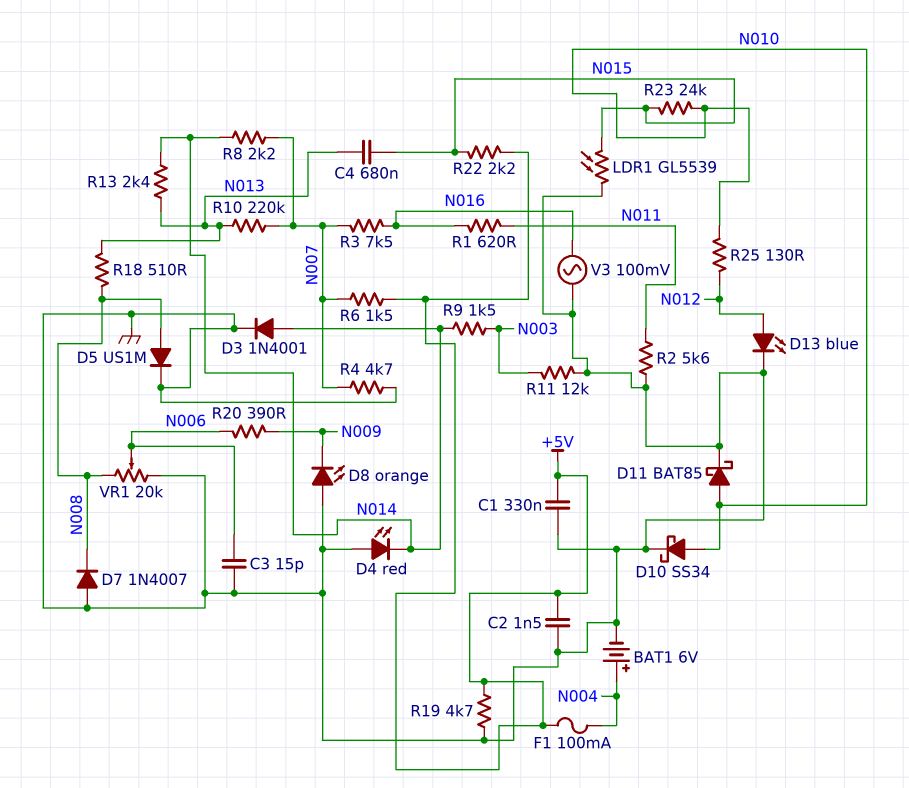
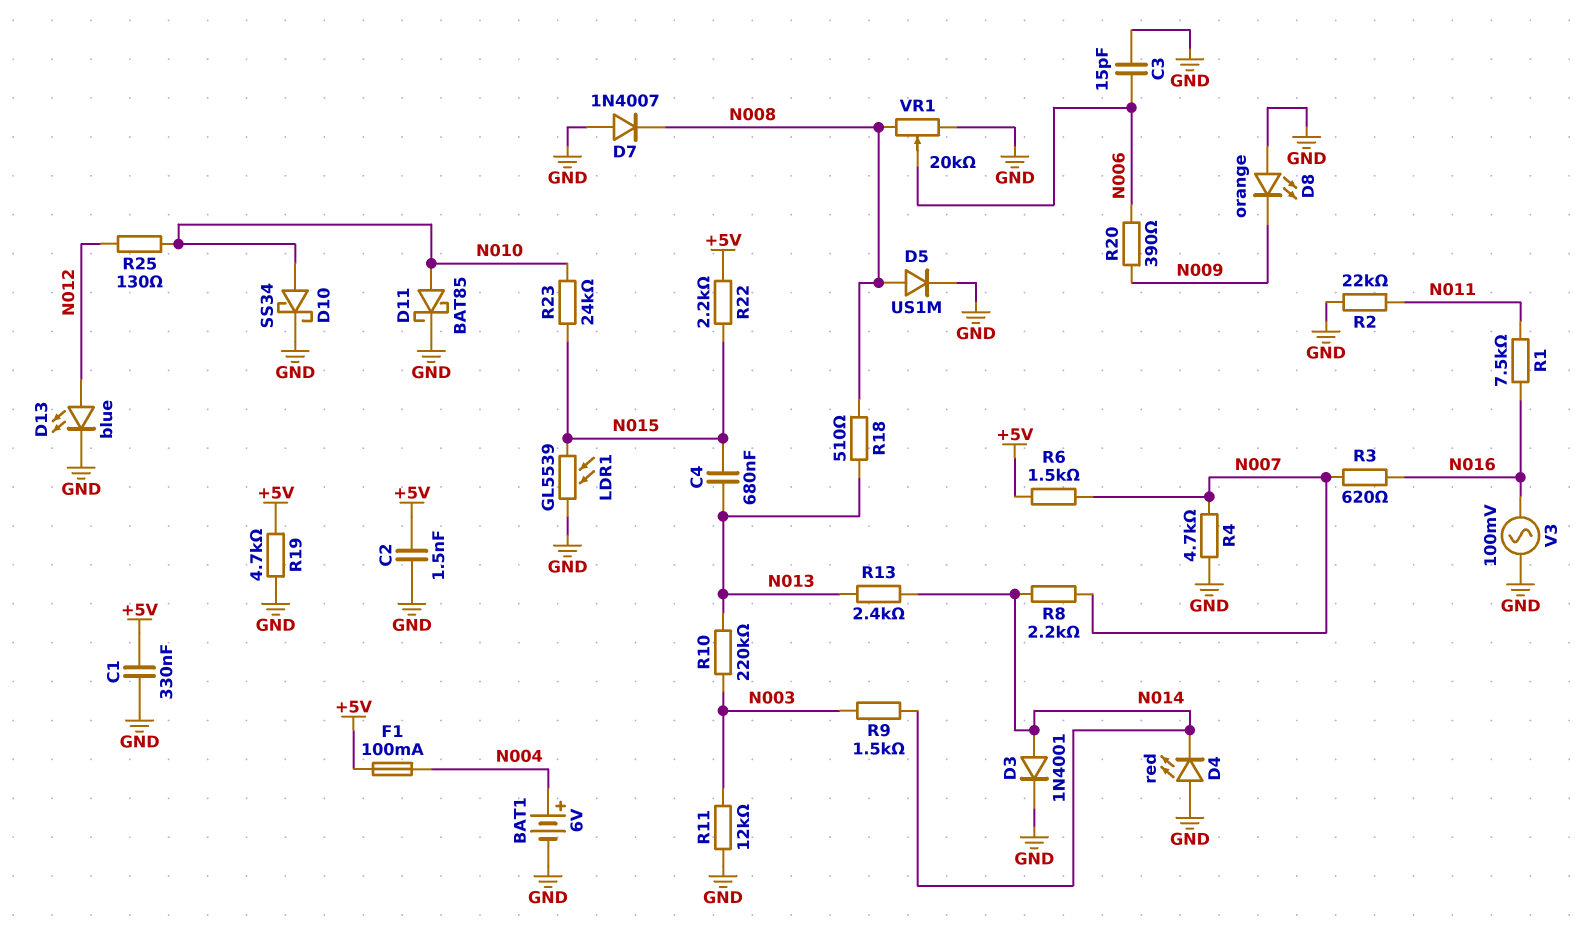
R1: 620 (N011, N016) -> 7.5k (N011, N016)
R2: 5.6k (GND, N011) -> 22k (GND, N011)
R3: 7.5k (N007, N016) -> 620 (N007, N016)
R10: 220k (N007, N013) -> 220k (N003, N013)

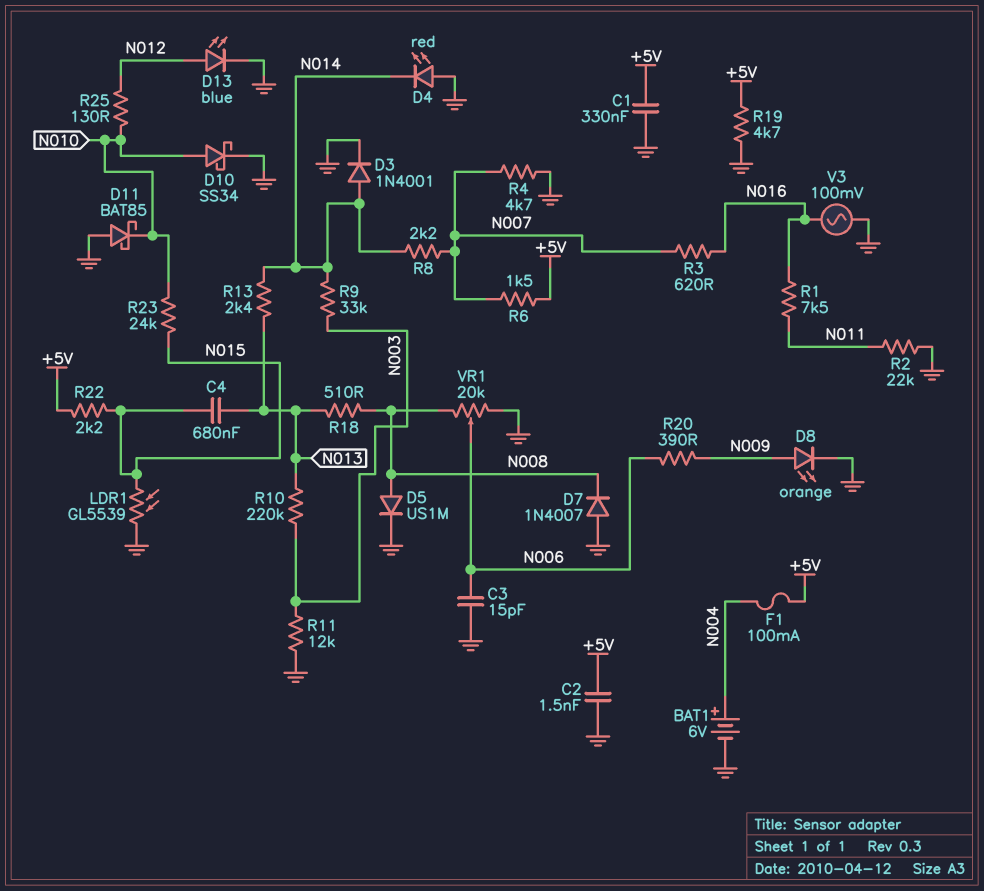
D8: LED orange (A GND, K N009) -> LED orange (A N009, K GND)
D11: schottky BAT85 (A N010, K GND) -> schottky BAT85 (A GND, K N010)
R9: 1.5k (N003, N014) -> 33k (N003, N014)

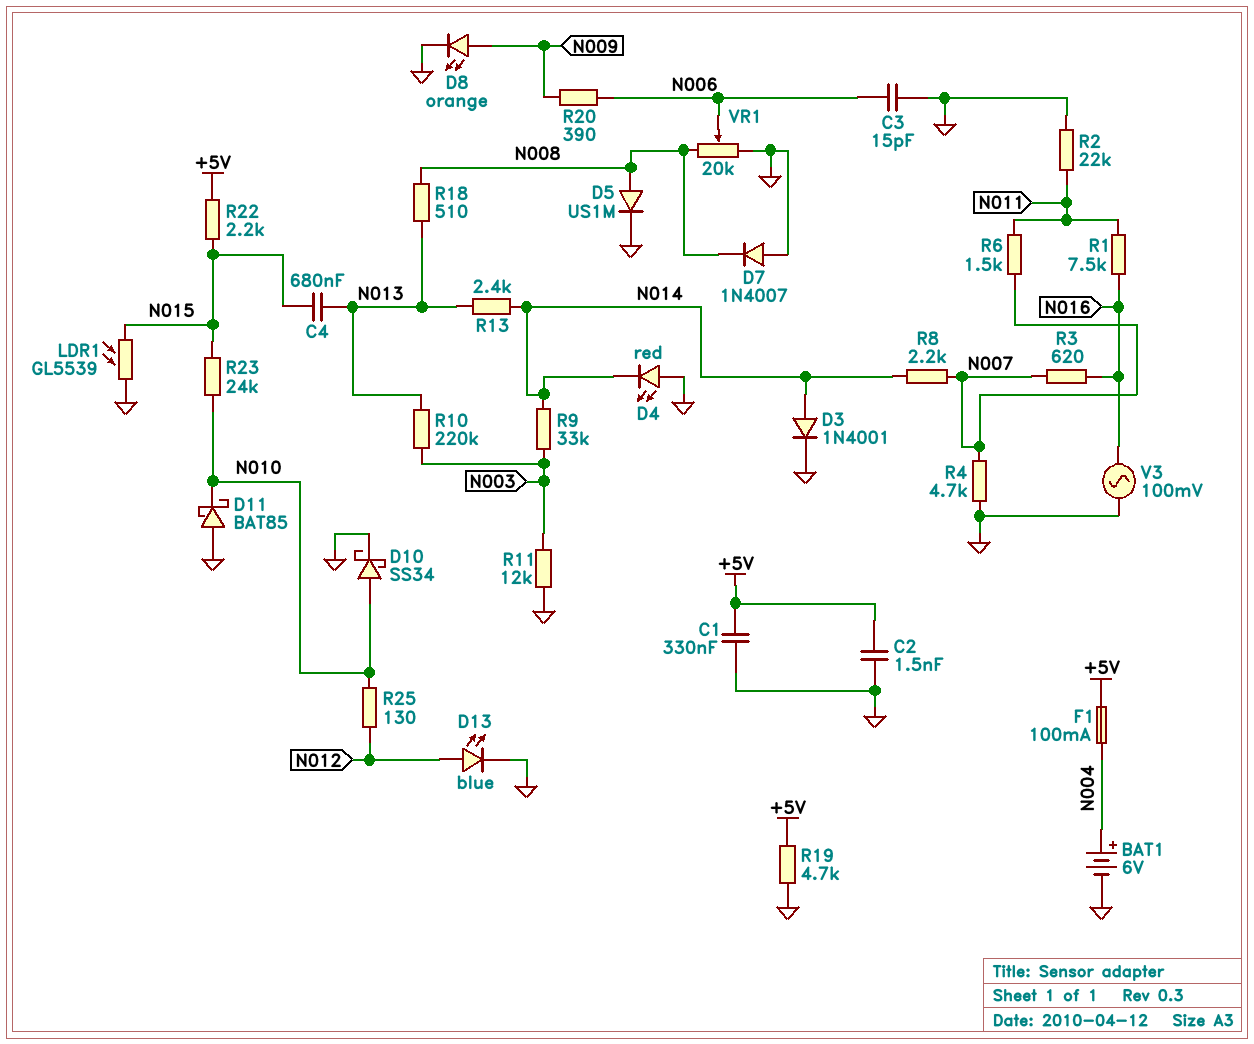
R6: 1.5k (+5V, N007) -> 1.5k (N007, N011)

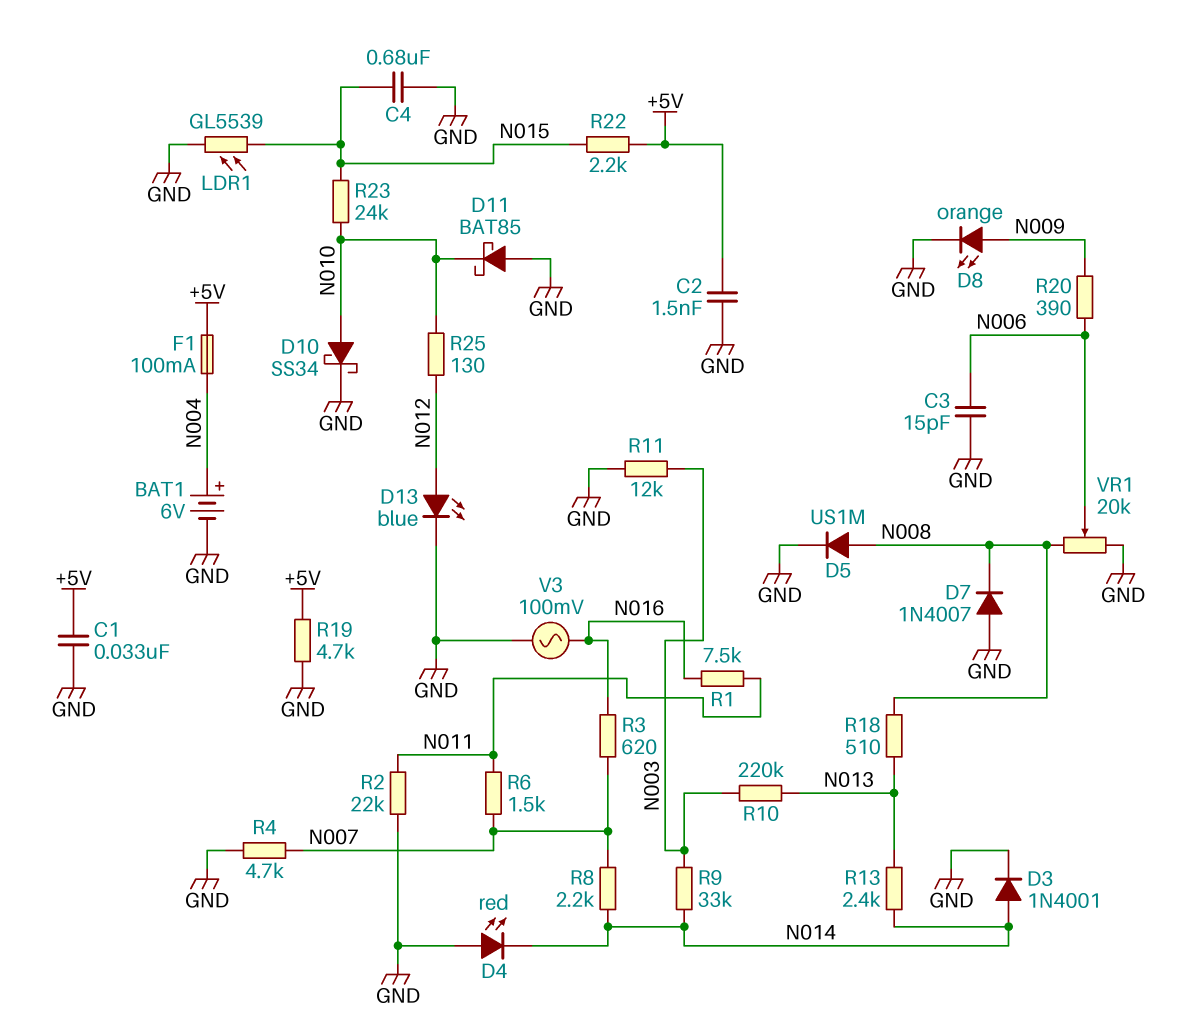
C1: 330nF (+5V, GND) -> 33nF (+5V, GND)
C4: 680nF (N013, N015) -> 680nF (GND, N015)

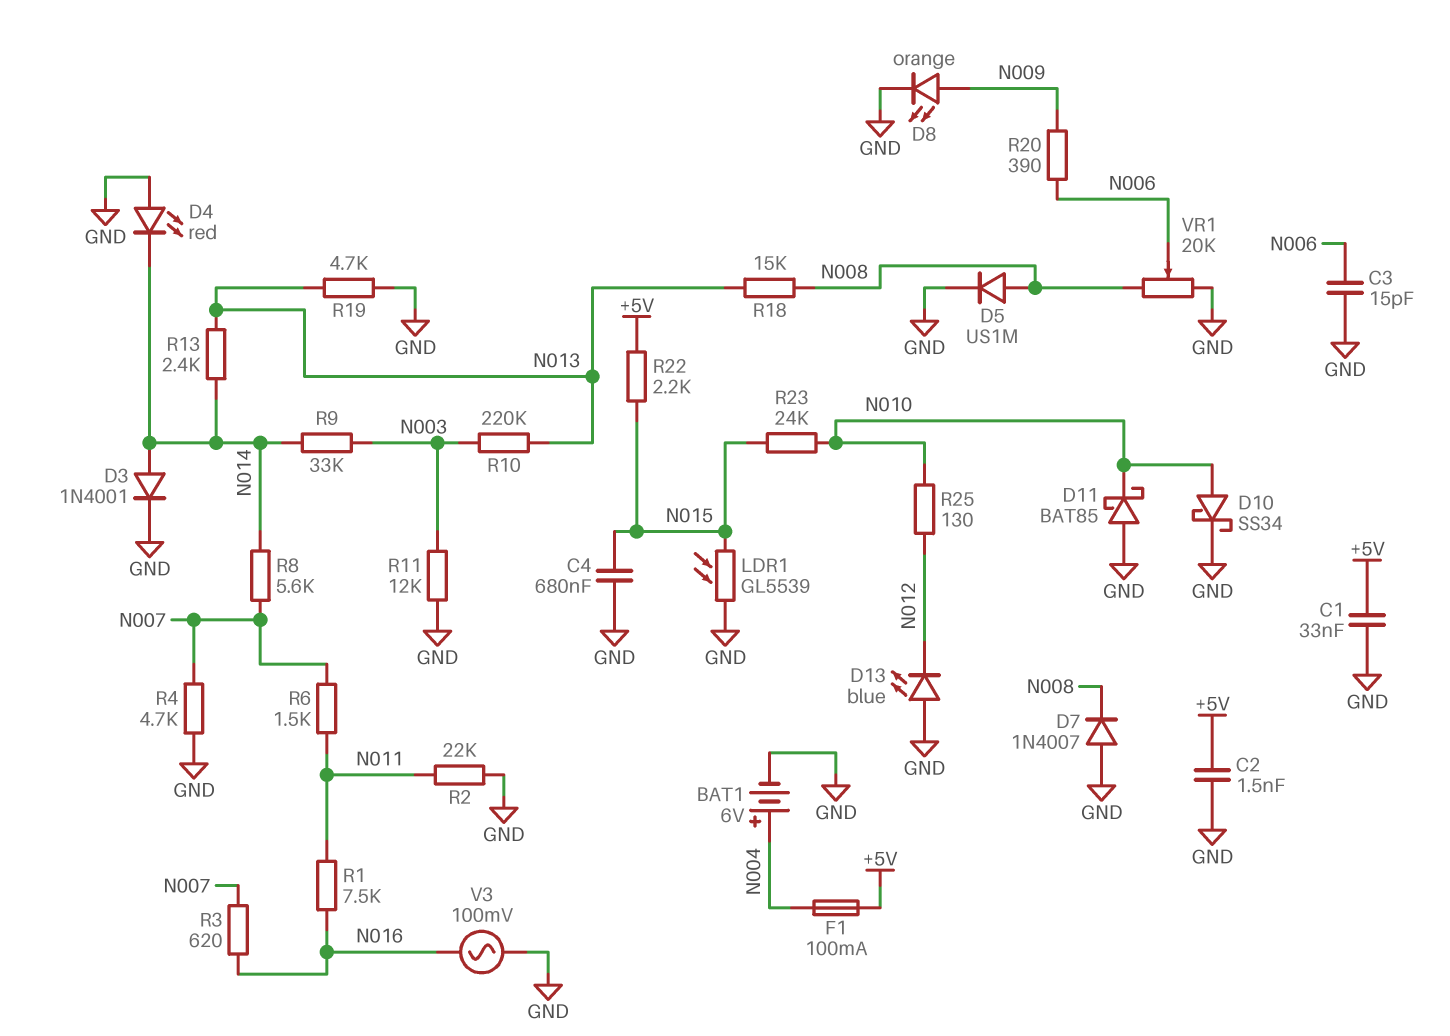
D13: LED blue (A N012, K GND) -> LED blue (A GND, K N012)
R8: 2.2k (N007, N014) -> 5.6k (N007, N014)
R18: 510 (N008, N013) -> 15k (N008, N013)
R19: 4.7k (+5V, GND) -> 4.7k (GND, N013)

